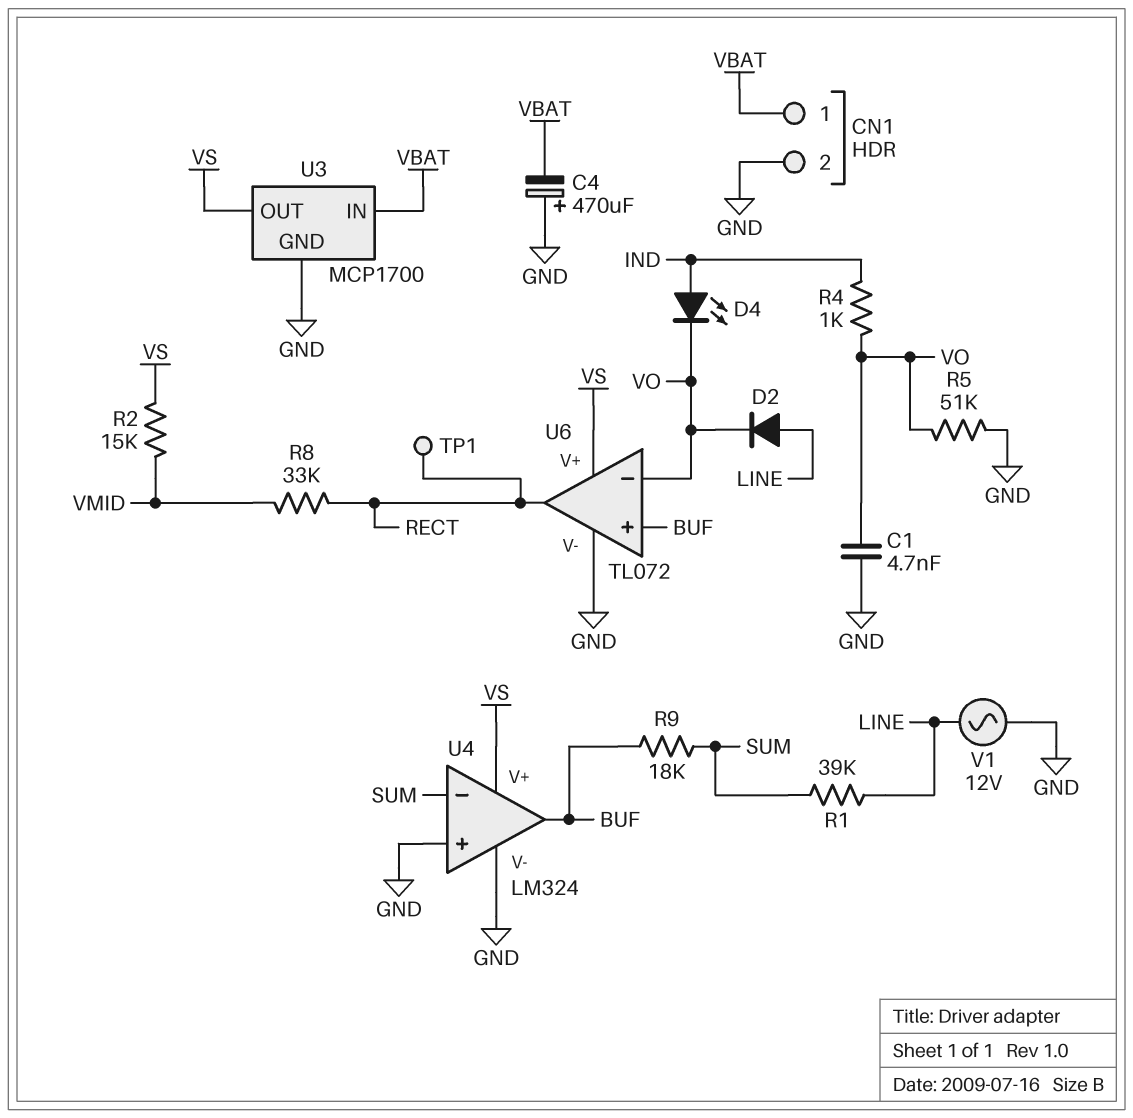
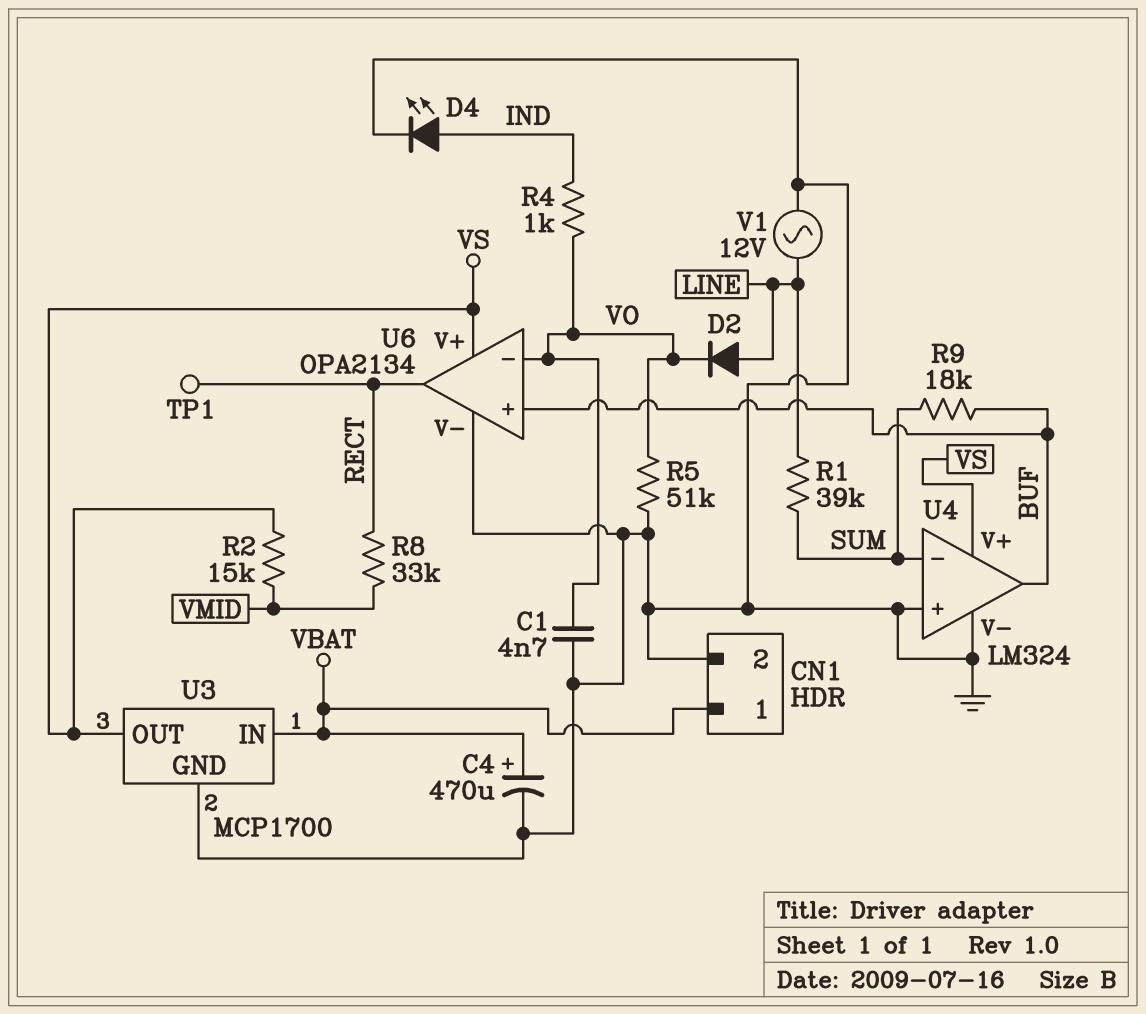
C4: 470uF (plus GND, minus VBAT) -> 470uF (plus VBAT, minus GND)
D4: LED (A IND, K VO) -> LED (A IND, K GND)
U6: TL072 -> OPA2134

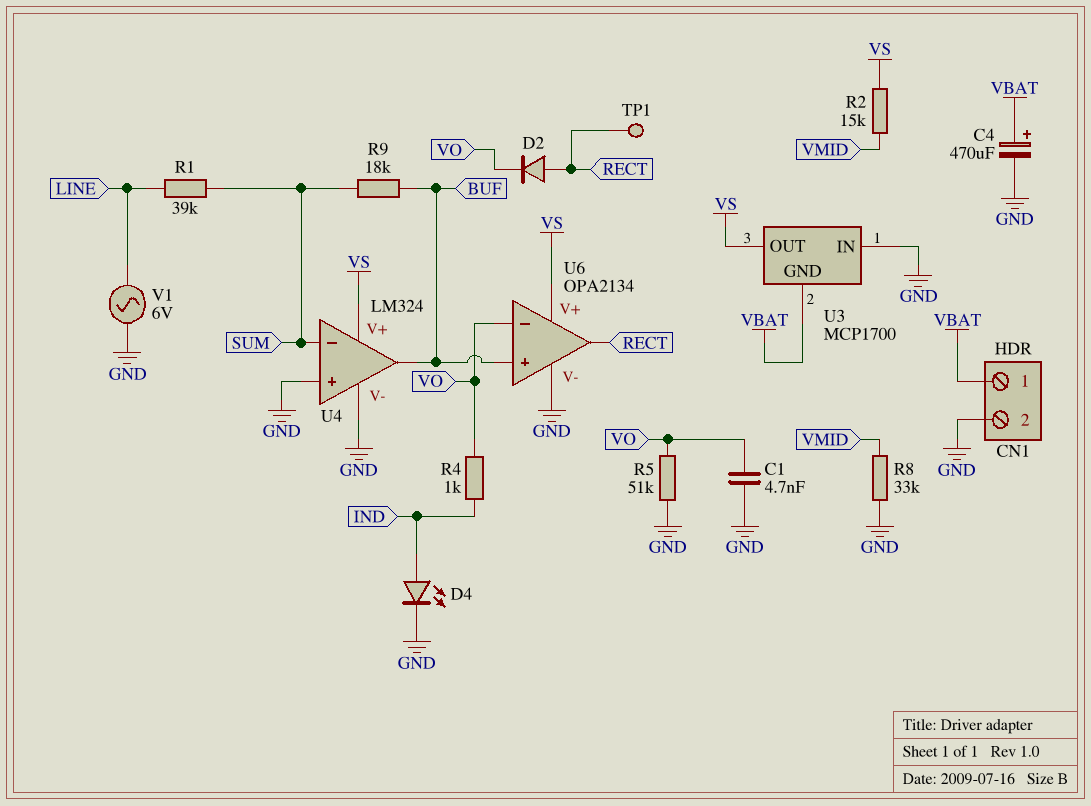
D2: diode (A LINE, K VO) -> diode (A RECT, K VO)
R8: 33k (RECT, VMID) -> 33k (GND, VMID)
U3 pin GND: GND -> VBAT
U3 pin IN: VBAT -> GND
V1: AC 12V (GND, LINE) -> AC 6V (GND, LINE)

